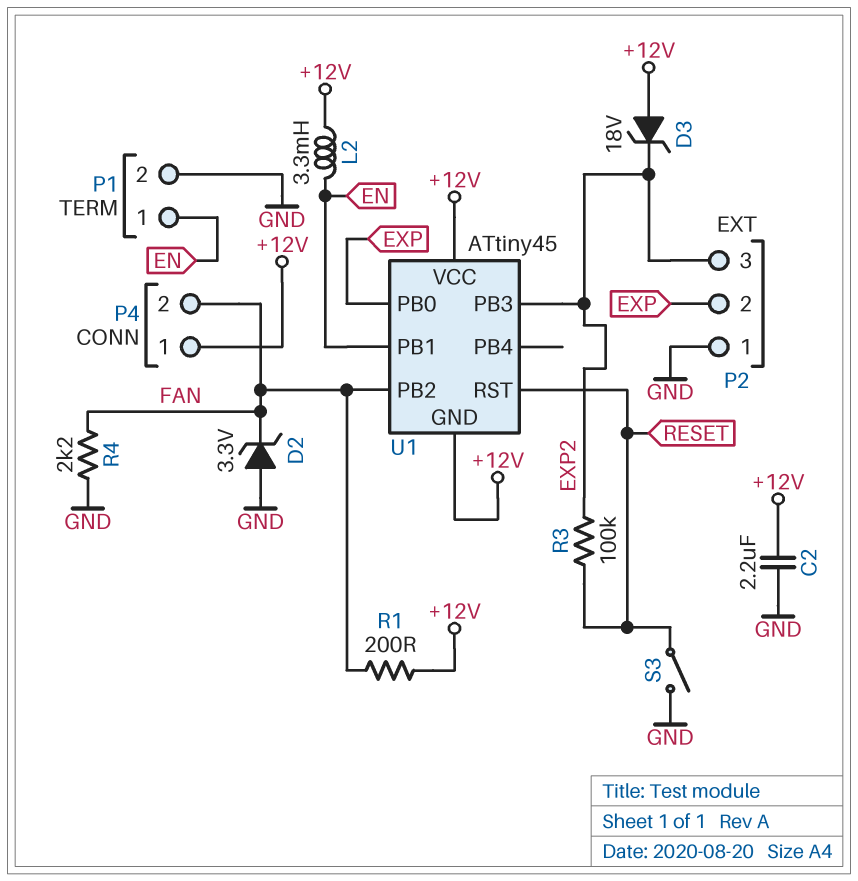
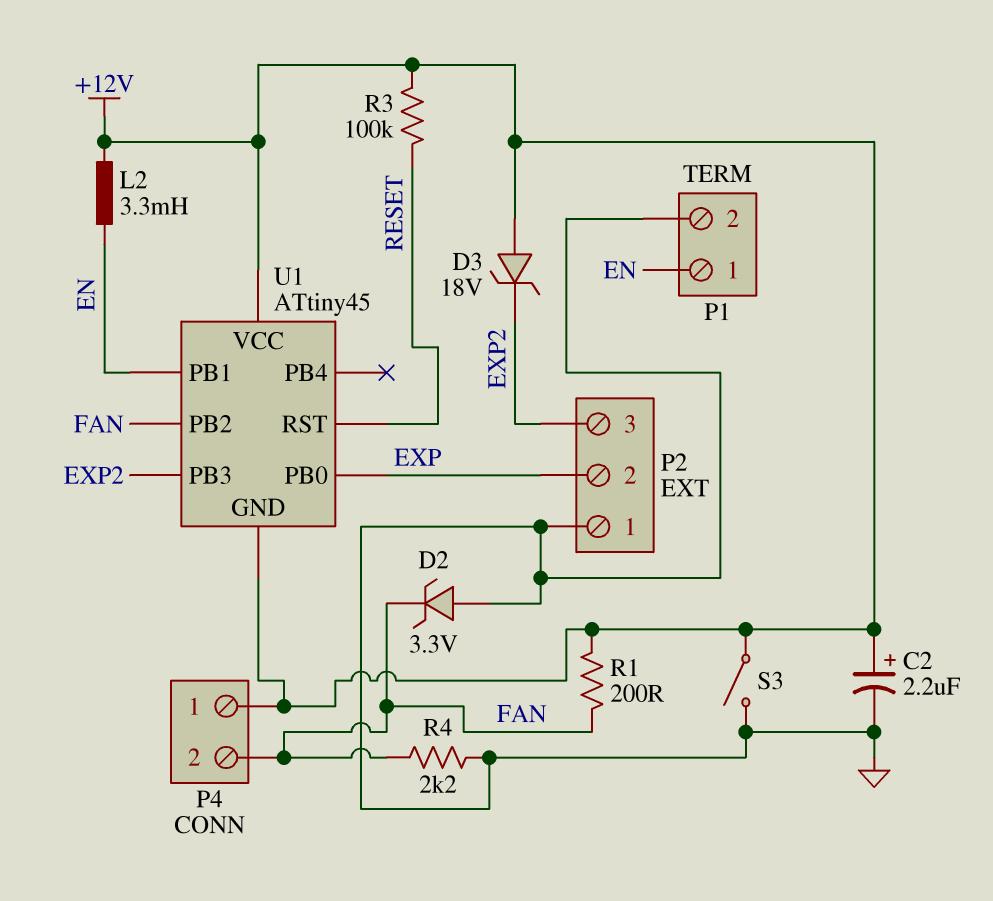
C2: 2.2uF (+12V, GND) -> 2.2uF (plus +12V, minus GND)
R3: 100k (EXP2, RESET) -> 100k (+12V, RESET)
S3: switch (GND, RESET) -> switch (+12V, GND)

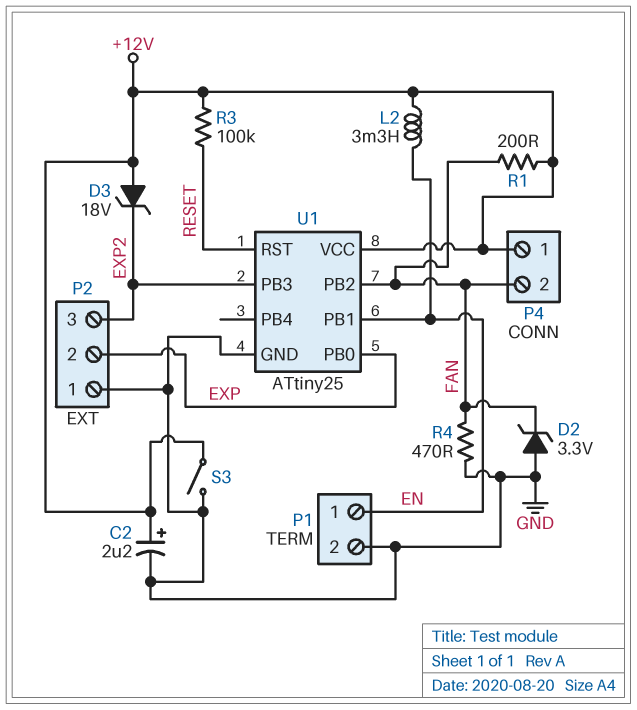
R4: 2.2k (FAN, GND) -> 470 (FAN, GND)
U1: ATtiny45 -> ATtiny25
U1 pin GND: +12V -> GND

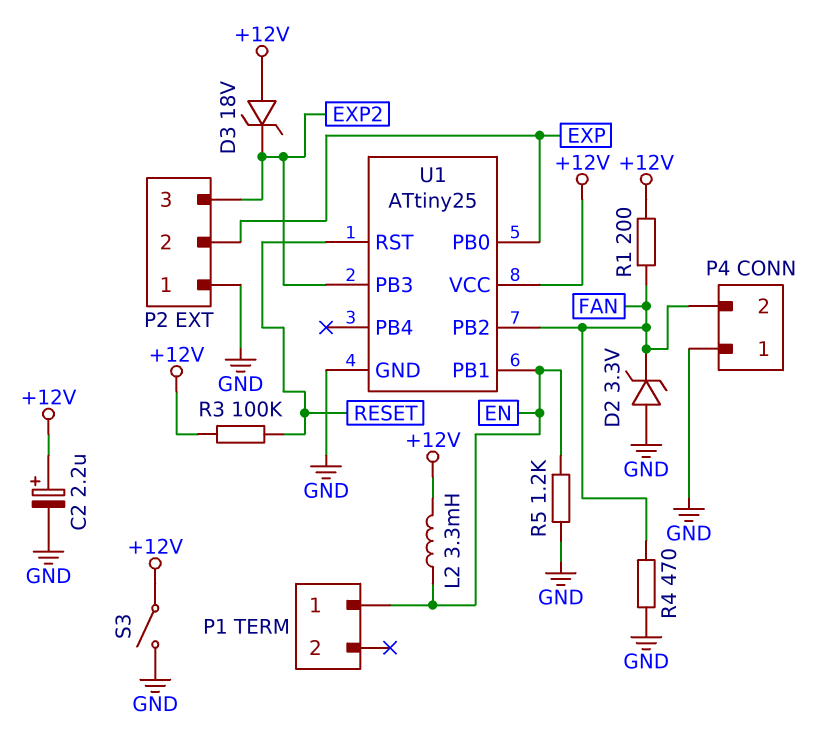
P1 pin 2: GND -> none
P4 pin 1: +12V -> GND
R5: none -> 1.2k (EN, GND)

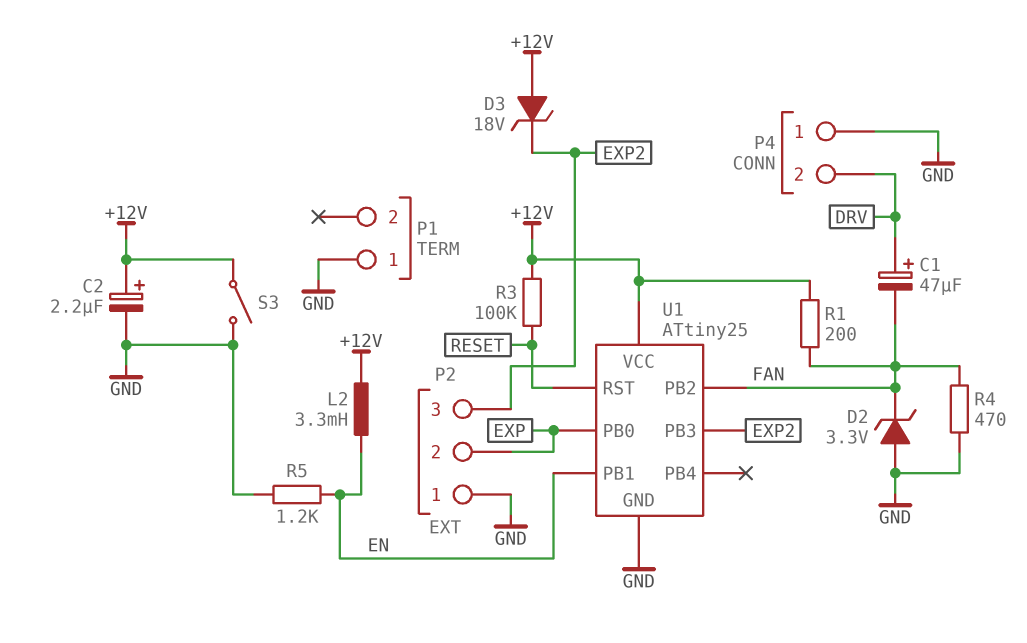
C1: none -> 47uF (plus DRV, minus FAN)
P1 pin 1: EN -> GND
P4 pin 2: FAN -> DRV

